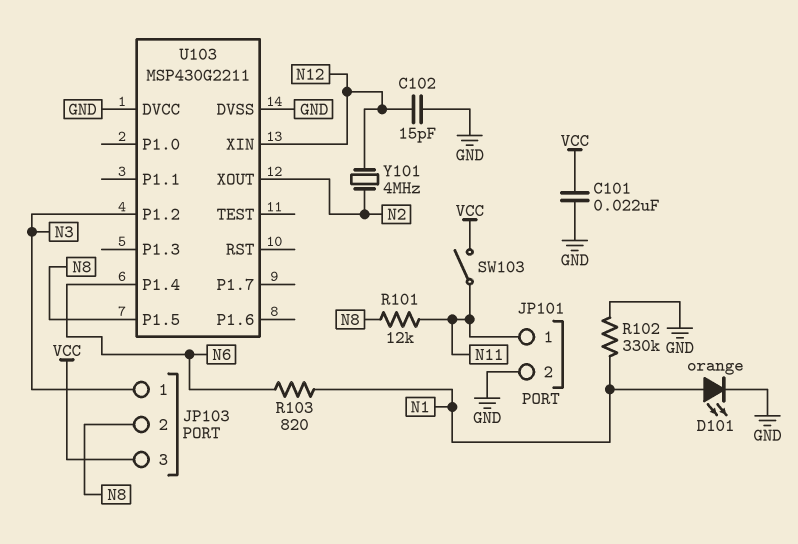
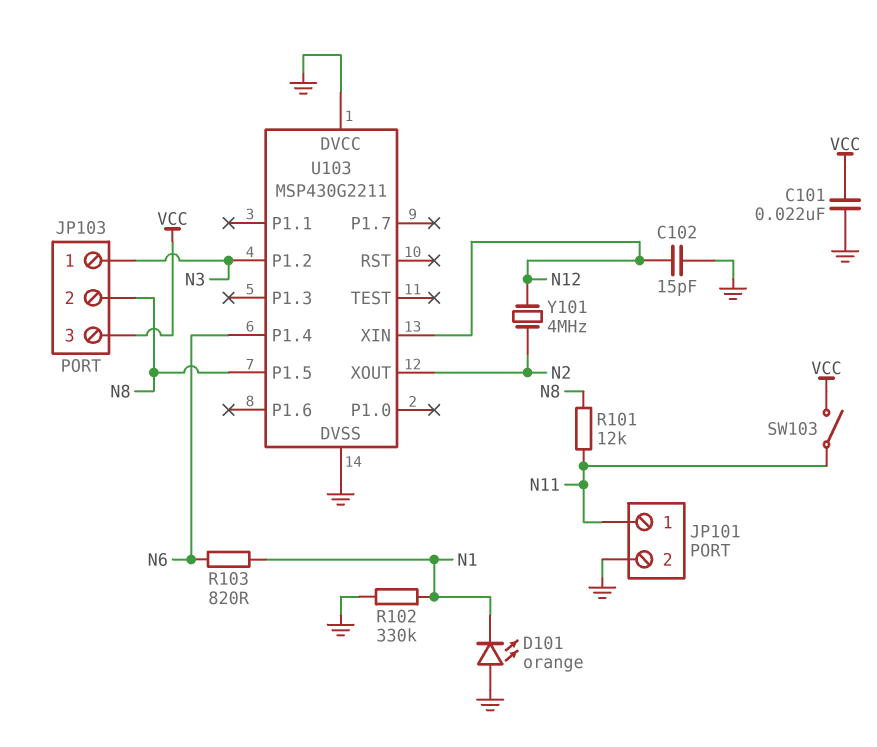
D101: LED orange (A N1, K GND) -> LED orange (A GND, K N1)

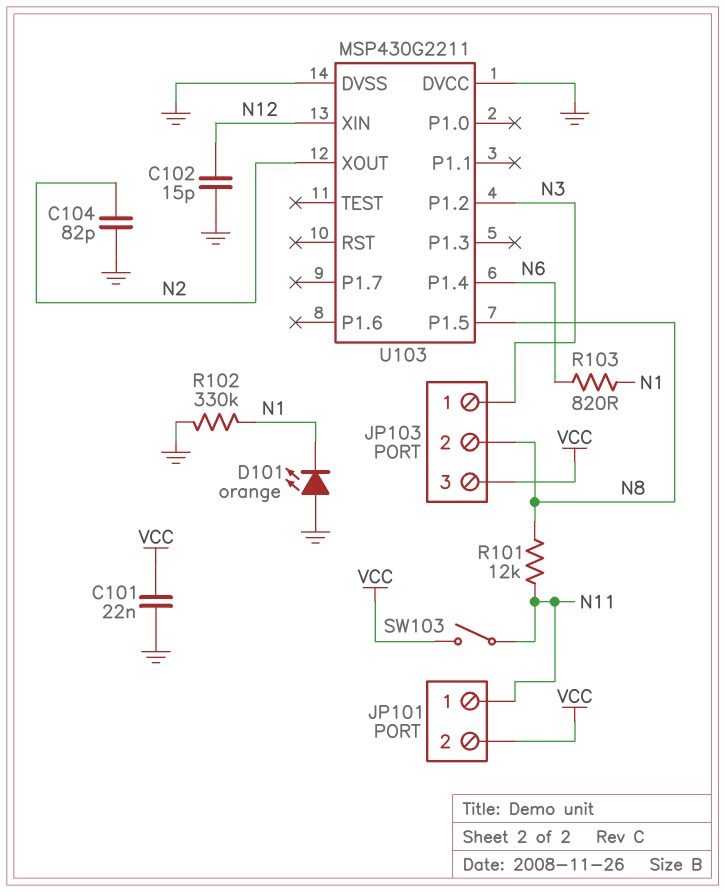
C104: none -> 82pF (GND, N2)
JP101 pin 2: GND -> VCC
Y101: 4MHz (N2, N12) -> none

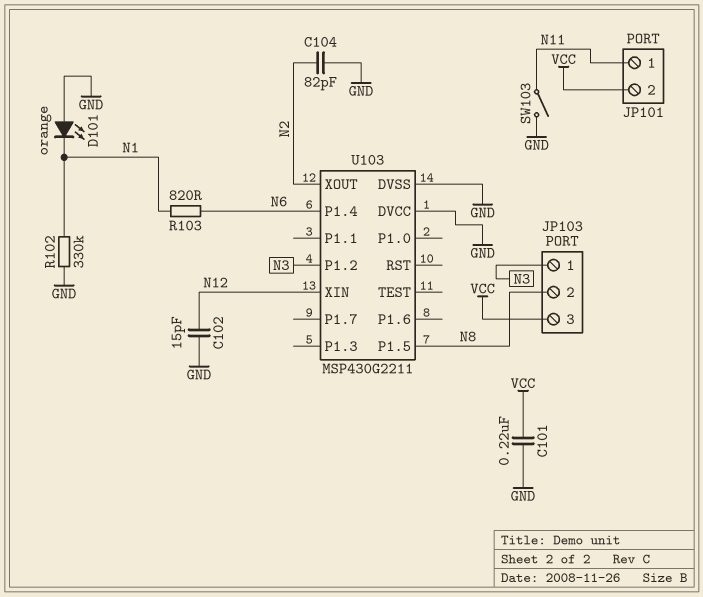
C101: 22nF (GND, VCC) -> 220nF (GND, VCC)
R101: 12k (N8, N11) -> none
SW103: switch (N11, VCC) -> switch (GND, N11)

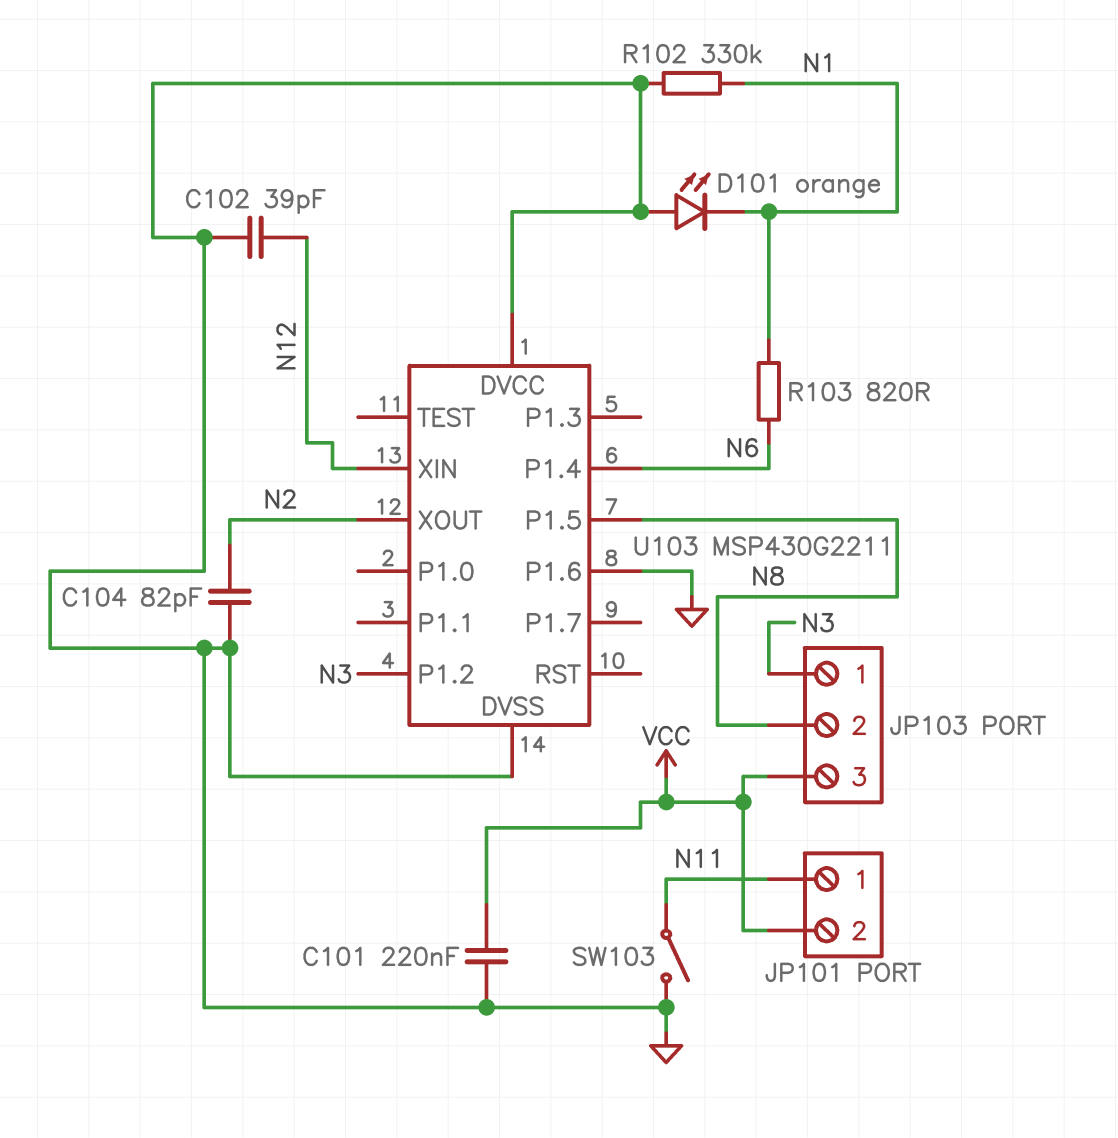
C102: 15pF (GND, N12) -> 39pF (GND, N12)
U103 pin P1.6: none -> GND

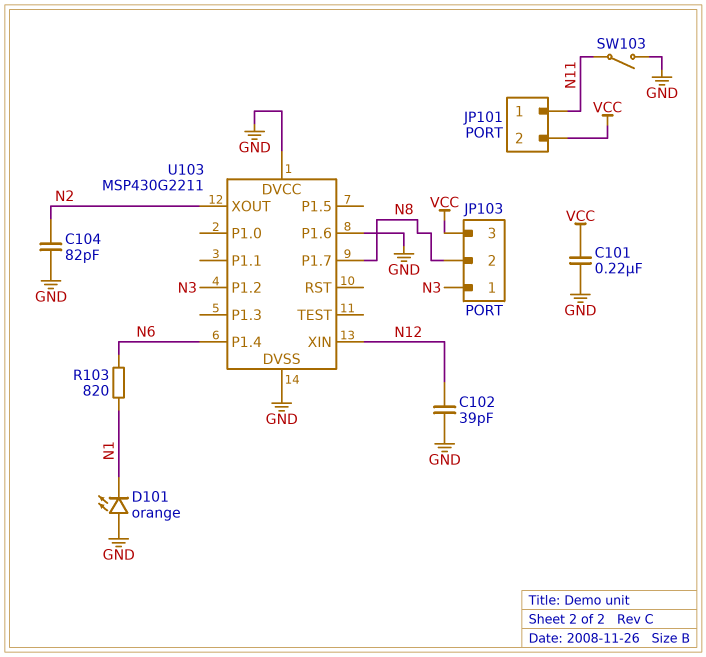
R102: 330k (GND, N1) -> none
U103 pin P1.5: N8 -> none
U103 pin P1.7: none -> N8

